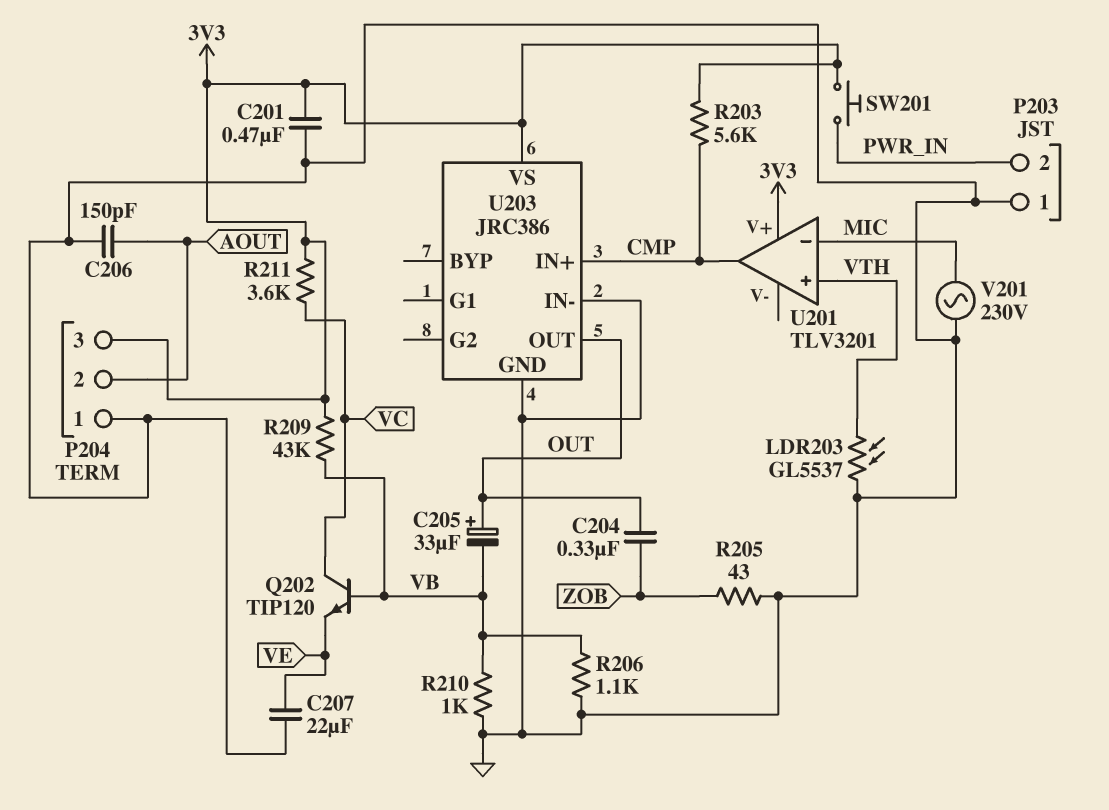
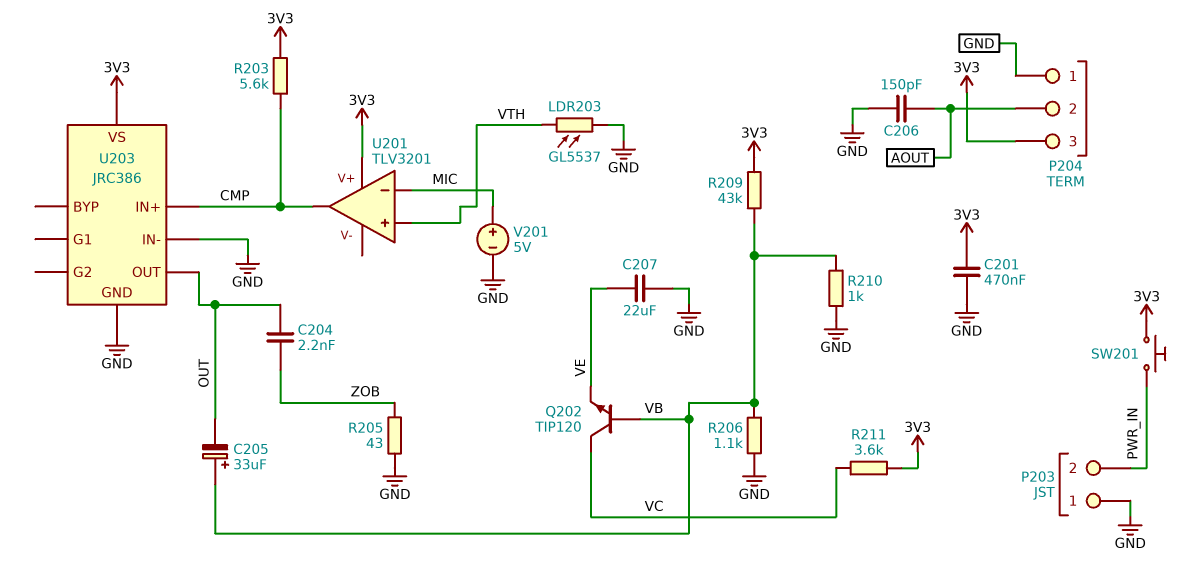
C204: 330nF (OUT, ZOB) -> 2.2nF (OUT, ZOB)
C205: 33uF (plus OUT, minus VB) -> 33uF (plus VB, minus OUT)
V201: AC 230V (GND, MIC) -> 5V (plus MIC, minus GND)

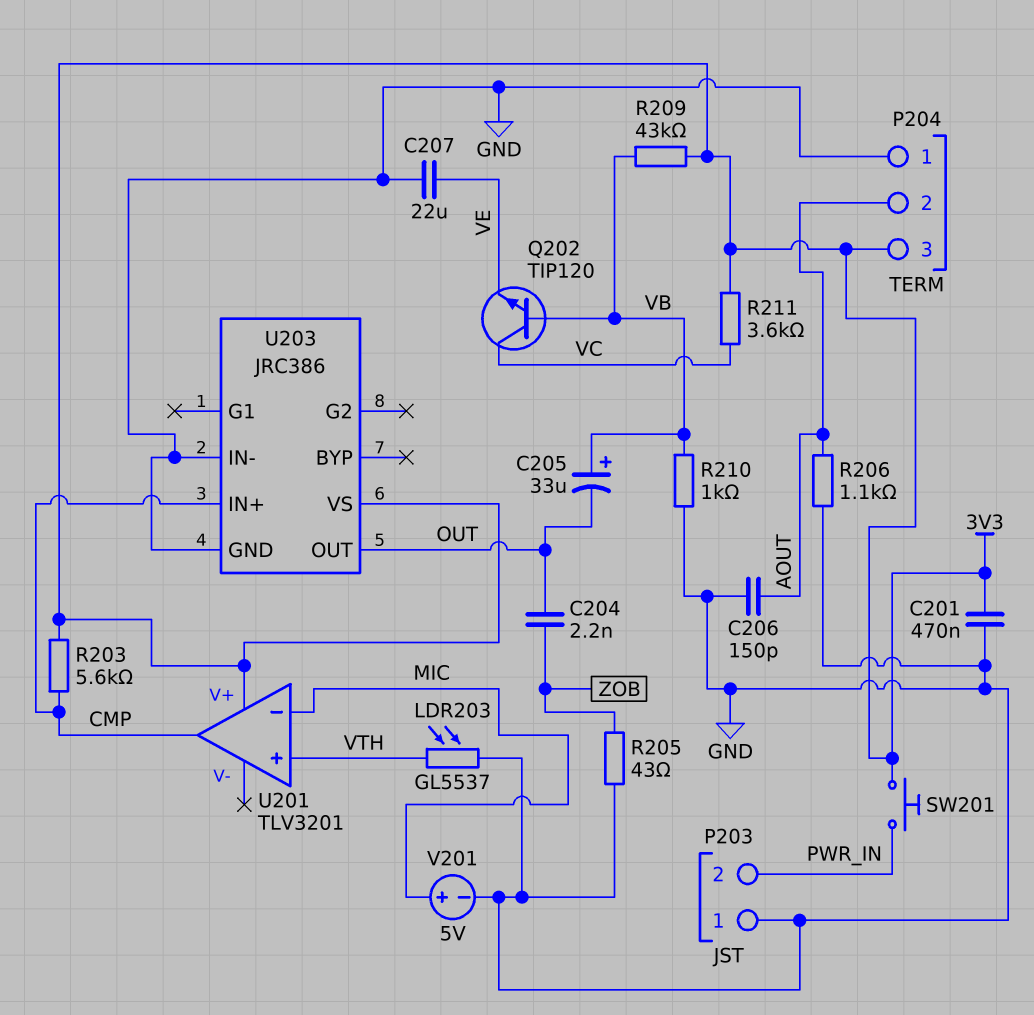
R206: 1.1k (GND, VB) -> 1.1k (AOUT, GND)

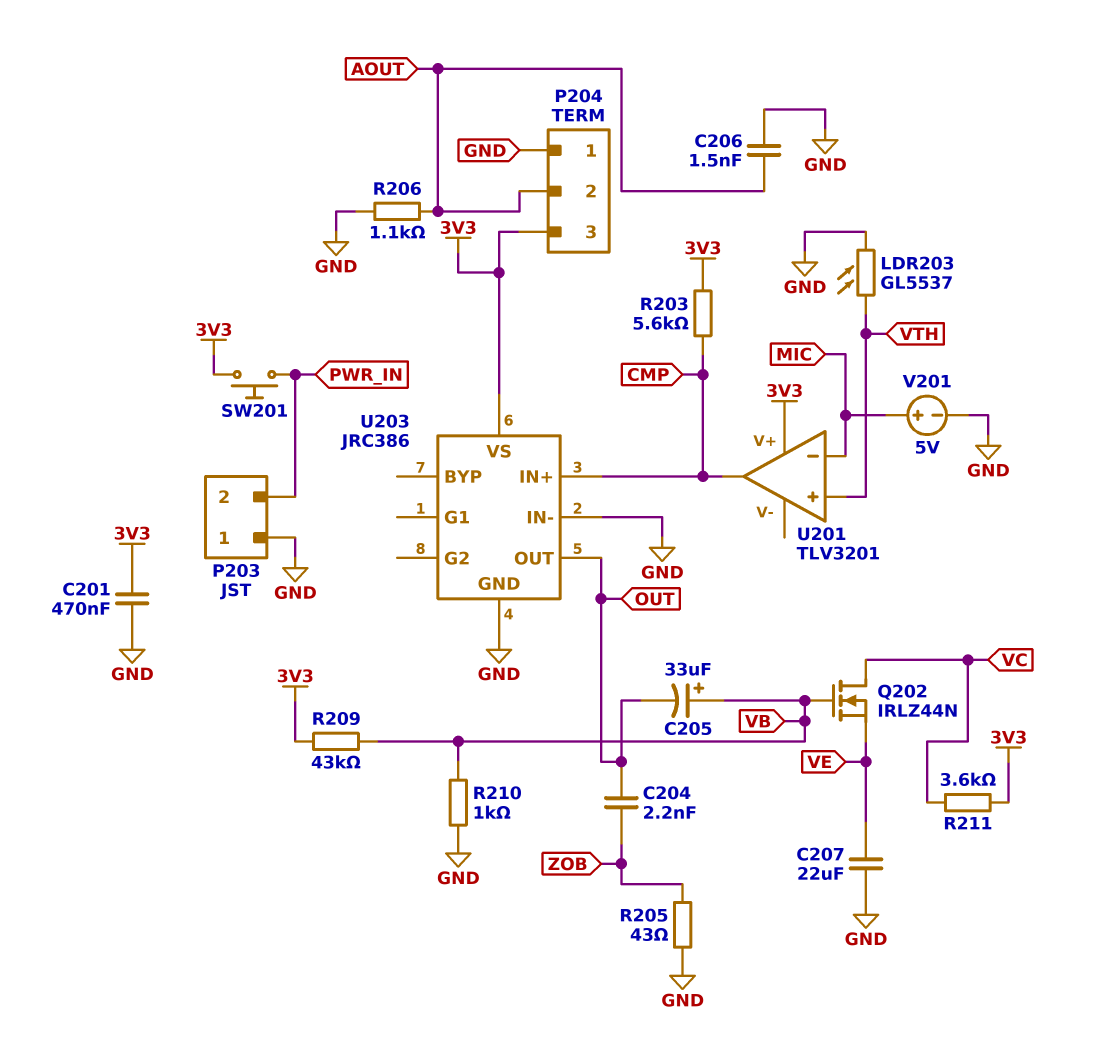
C206: 150pF (AOUT, GND) -> 1.5nF (AOUT, GND)
Q202: NPN TIP120 (B VB, C VC, E VE) -> NMOS IRLZ44N (G VB, D VC, S VE)

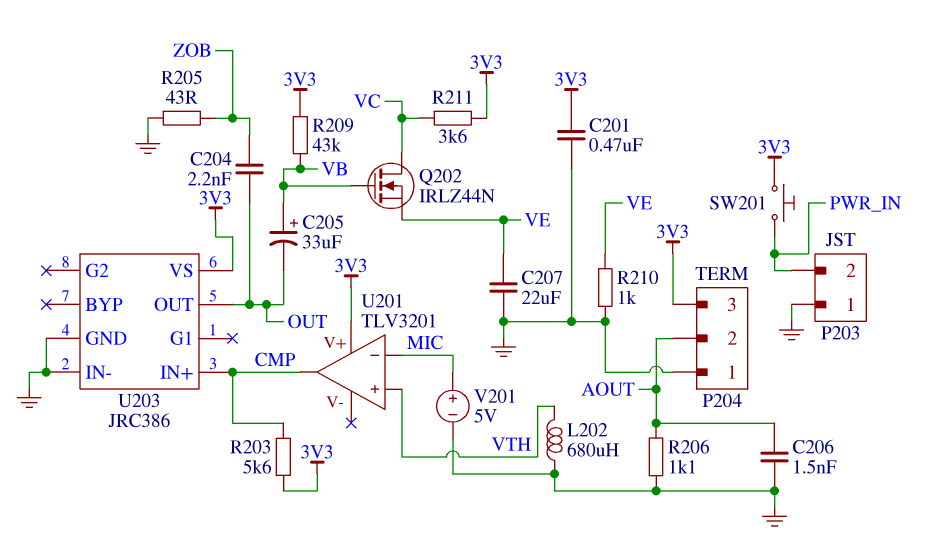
L202: none -> 680uH (GND, VTH)
LDR203: GL5537 (GND, VTH) -> none
R210: 1k (GND, VB) -> 1k (GND, VE)

